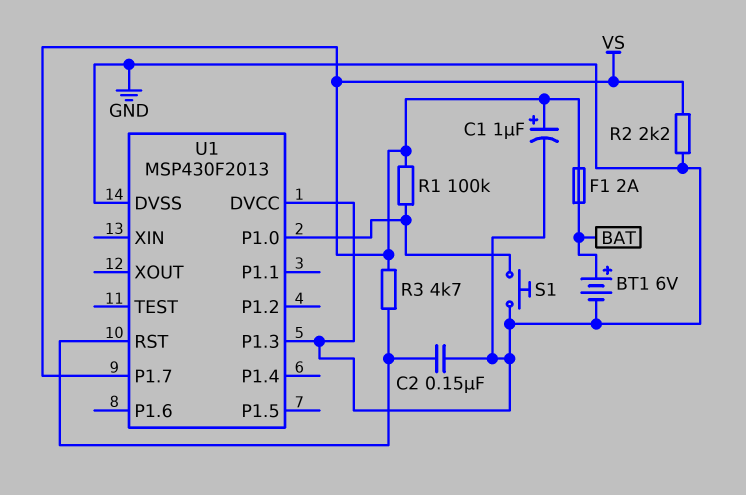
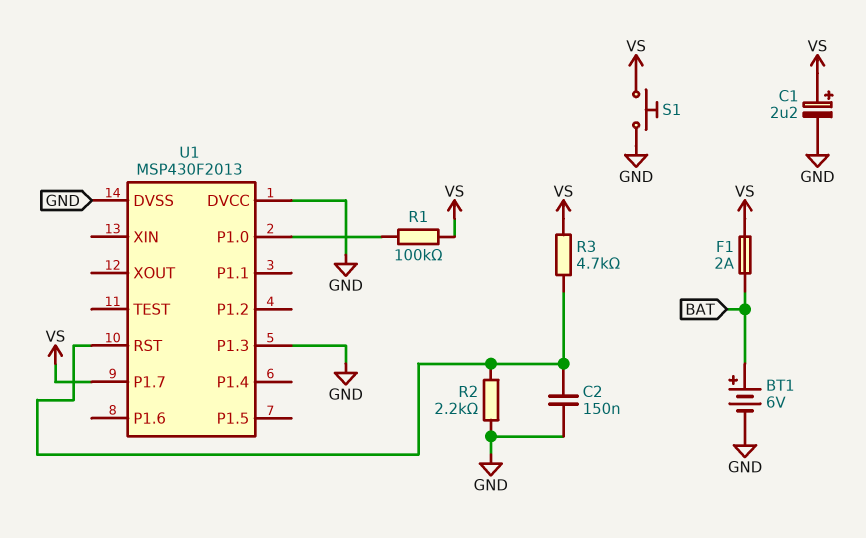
C1: 1uF (plus VS, minus GND) -> 2.2uF (plus VS, minus GND)
R2: 2.2k (GND, VS) -> 2.2k (GND, U1/RST)
S1: button (GND, U1/P1.0) -> button (GND, VS)

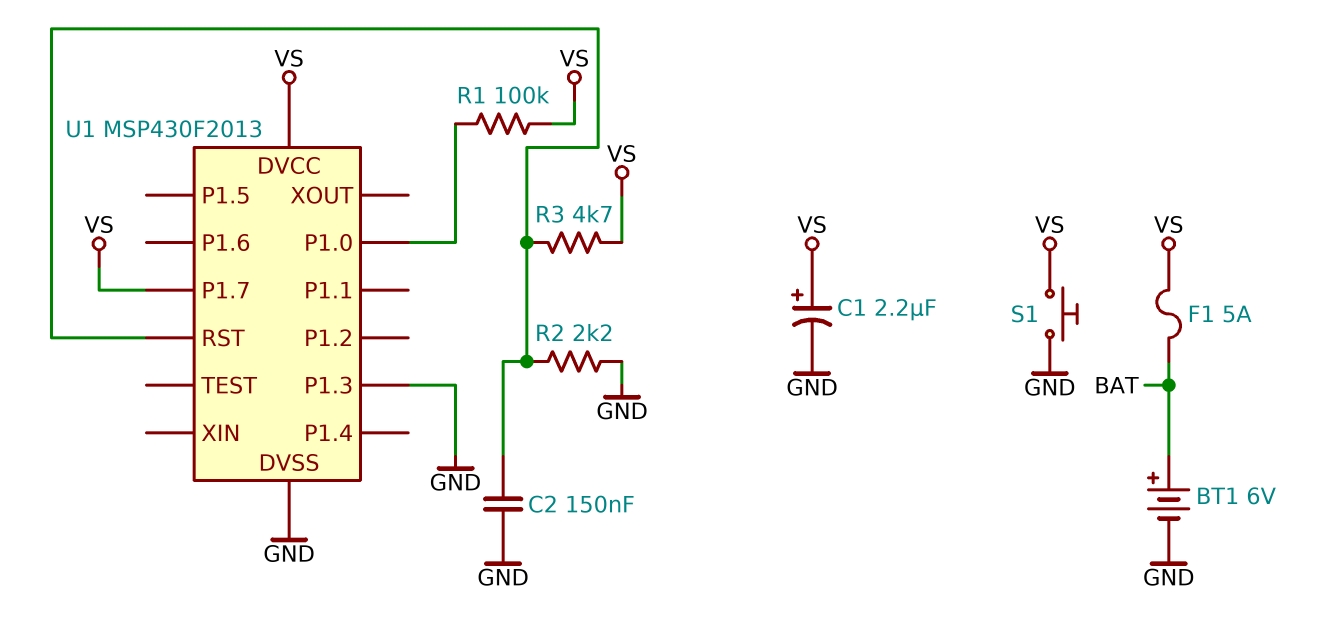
F1: 2A (BAT, VS) -> 5A (BAT, VS)
U1 pin DVCC: GND -> VS

